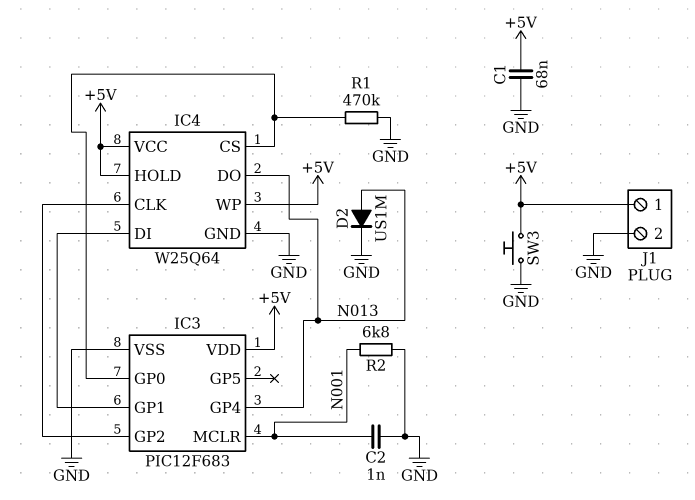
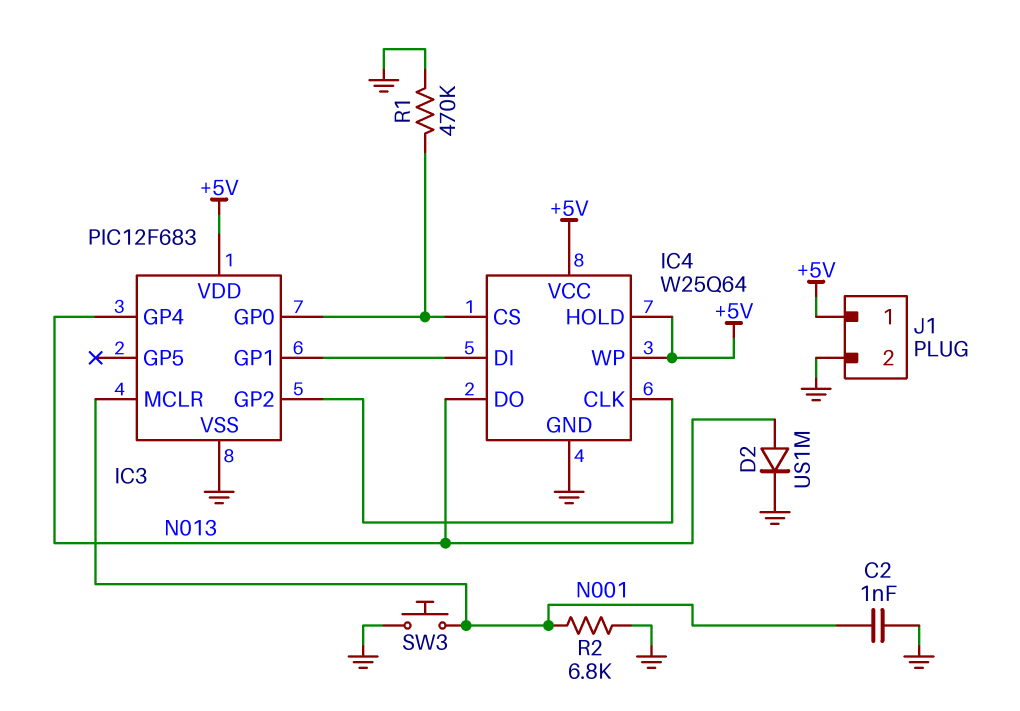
C1: 68nF (+5V, GND) -> none
SW3: button (+5V, GND) -> button (GND, N001)

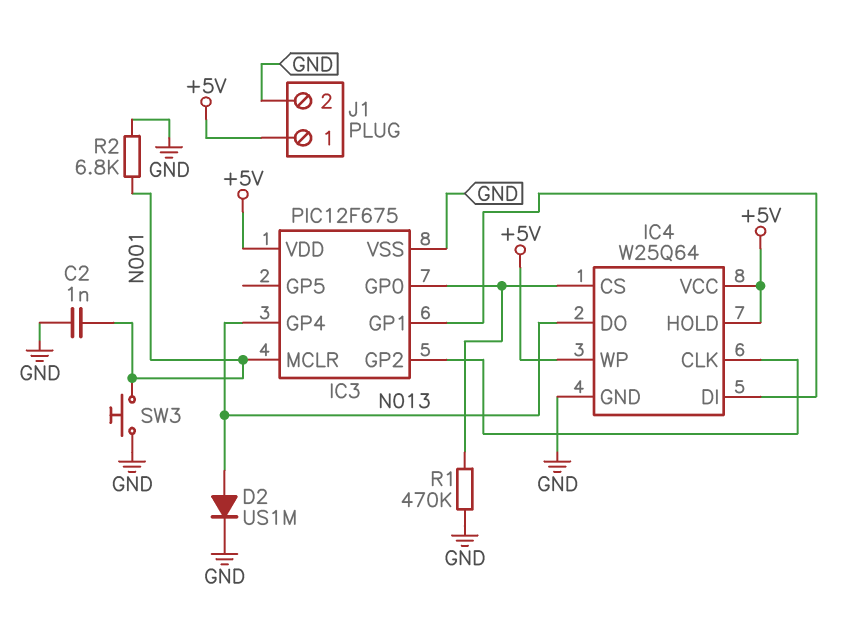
IC3: PIC12F683 -> PIC12F675

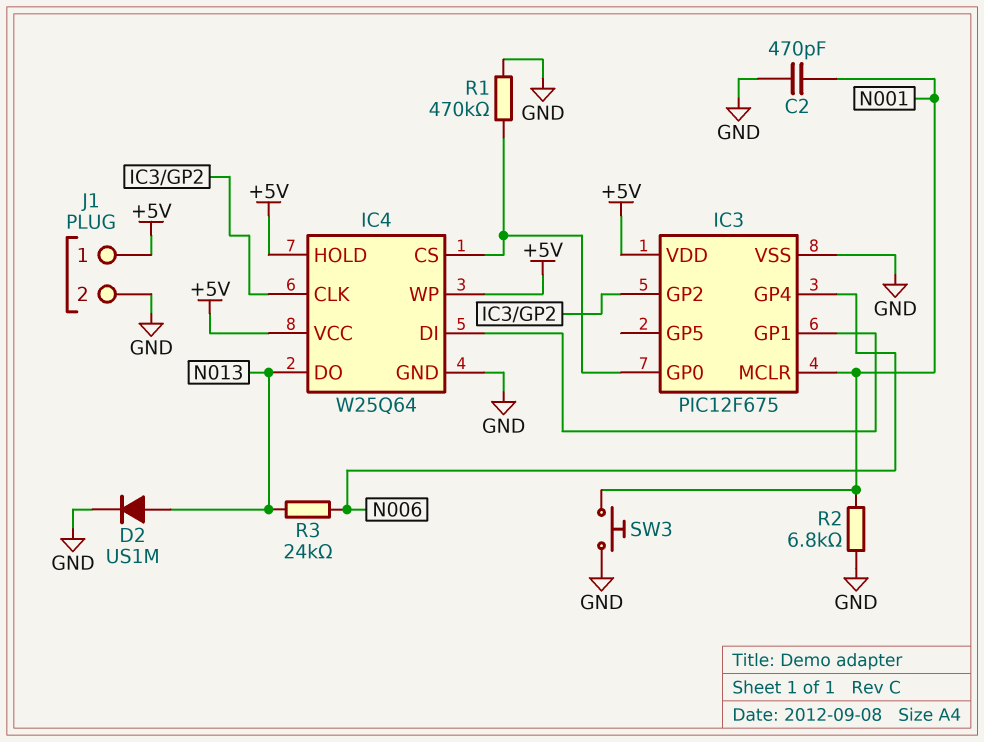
C2: 1nF (GND, N001) -> 470pF (GND, N001)
IC3 pin GP4: N013 -> N006
R3: none -> 24k (N006, N013)

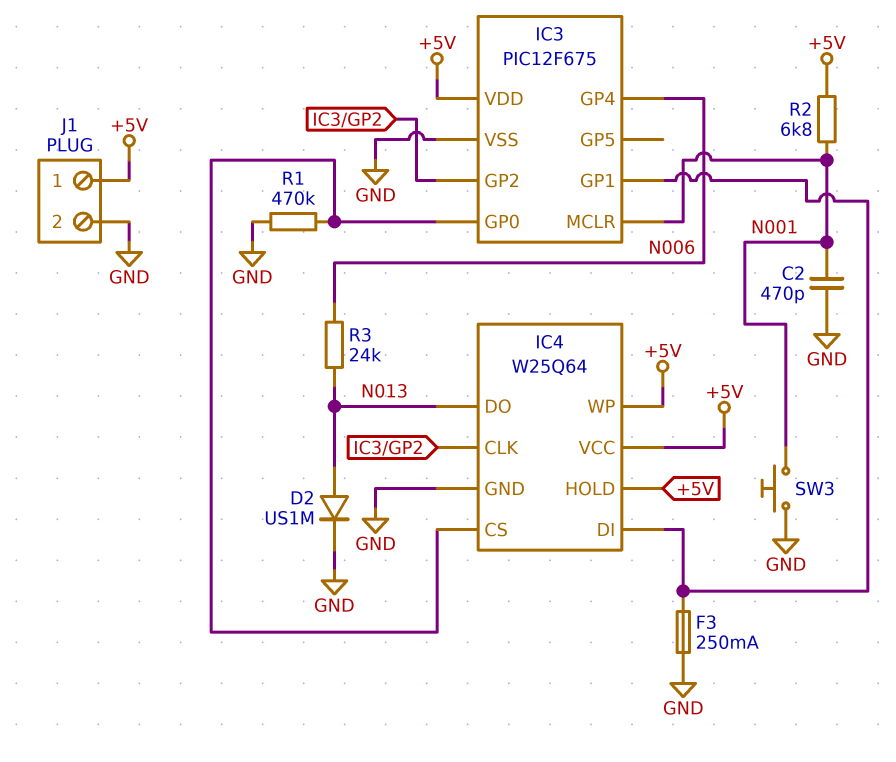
F3: none -> 250mA (GND, IC3/GP1)
R2: 6.8k (GND, N001) -> 6.8k (+5V, N001)

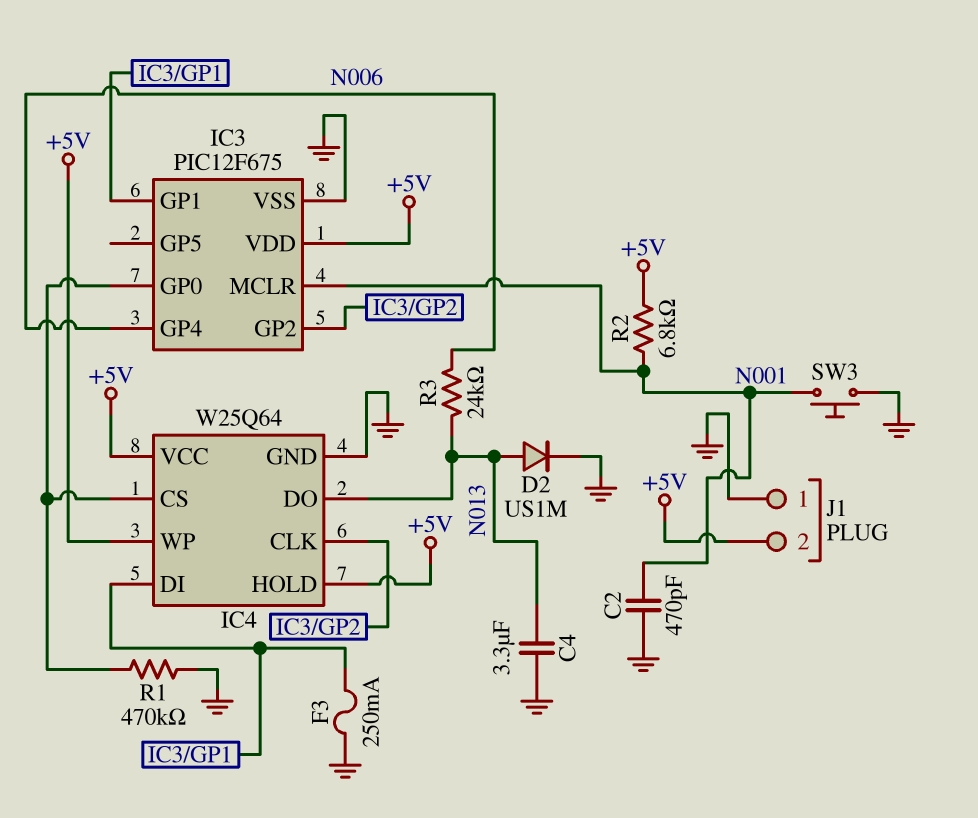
C4: none -> 3.3uF (GND, N013)
J1 pin 1: +5V -> GND
J1 pin 2: GND -> +5V

